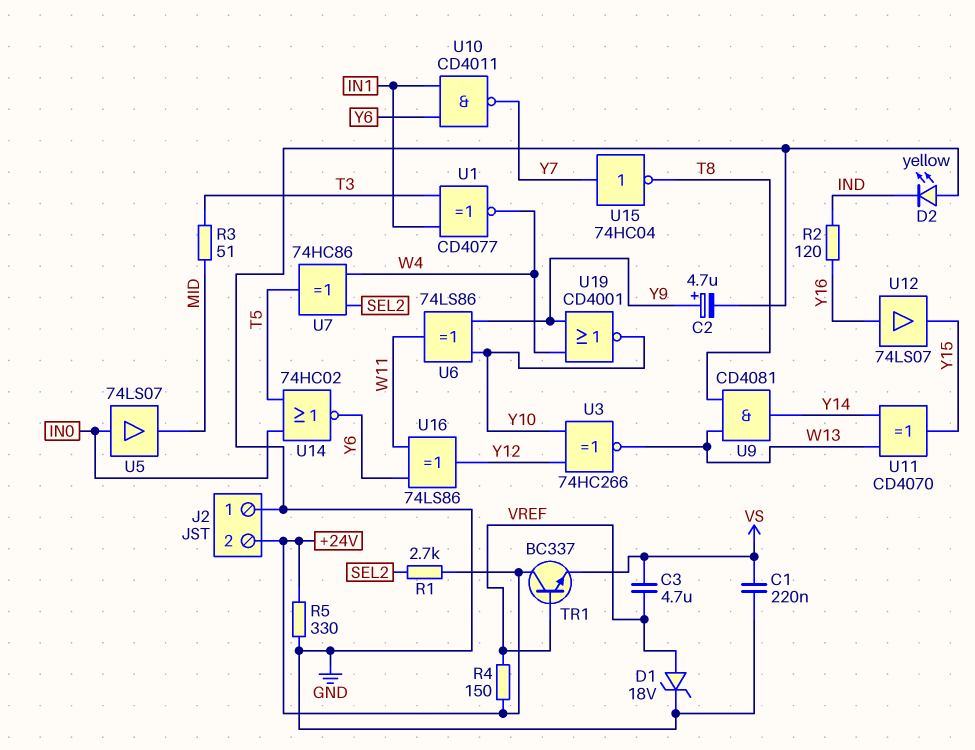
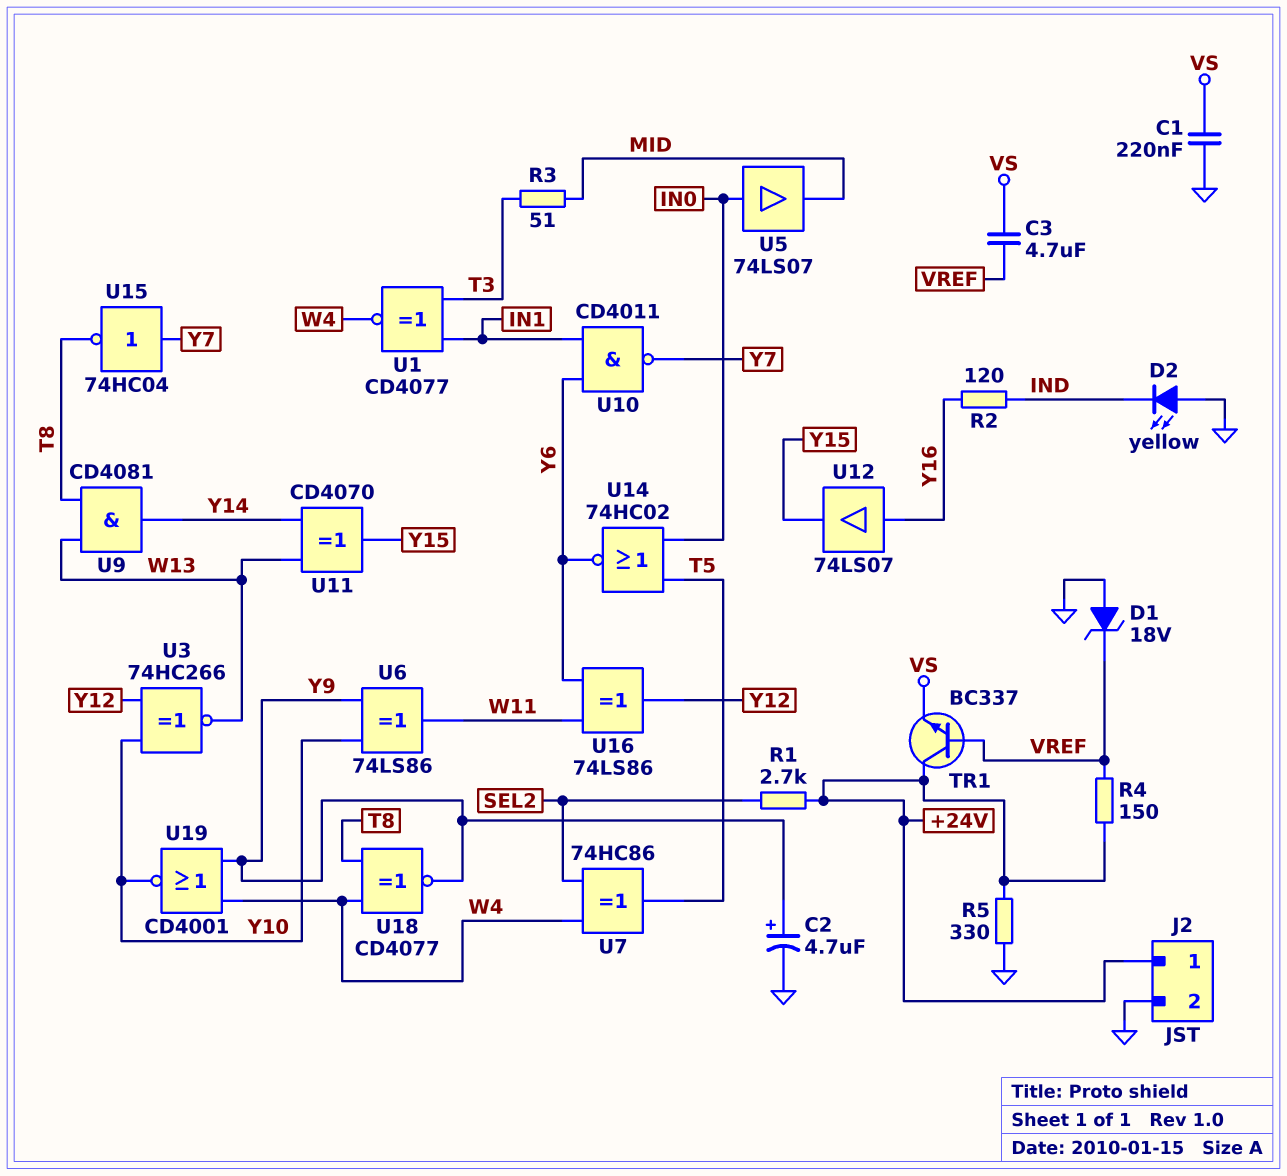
D1: zener 18V (A VREF, K GND) -> zener 18V (A GND, K VREF)
J2 pin 1: GND -> +24V
J2 pin 2: +24V -> GND
U18: none -> XNOR CD4077 (in T8, in W4, out Y9)

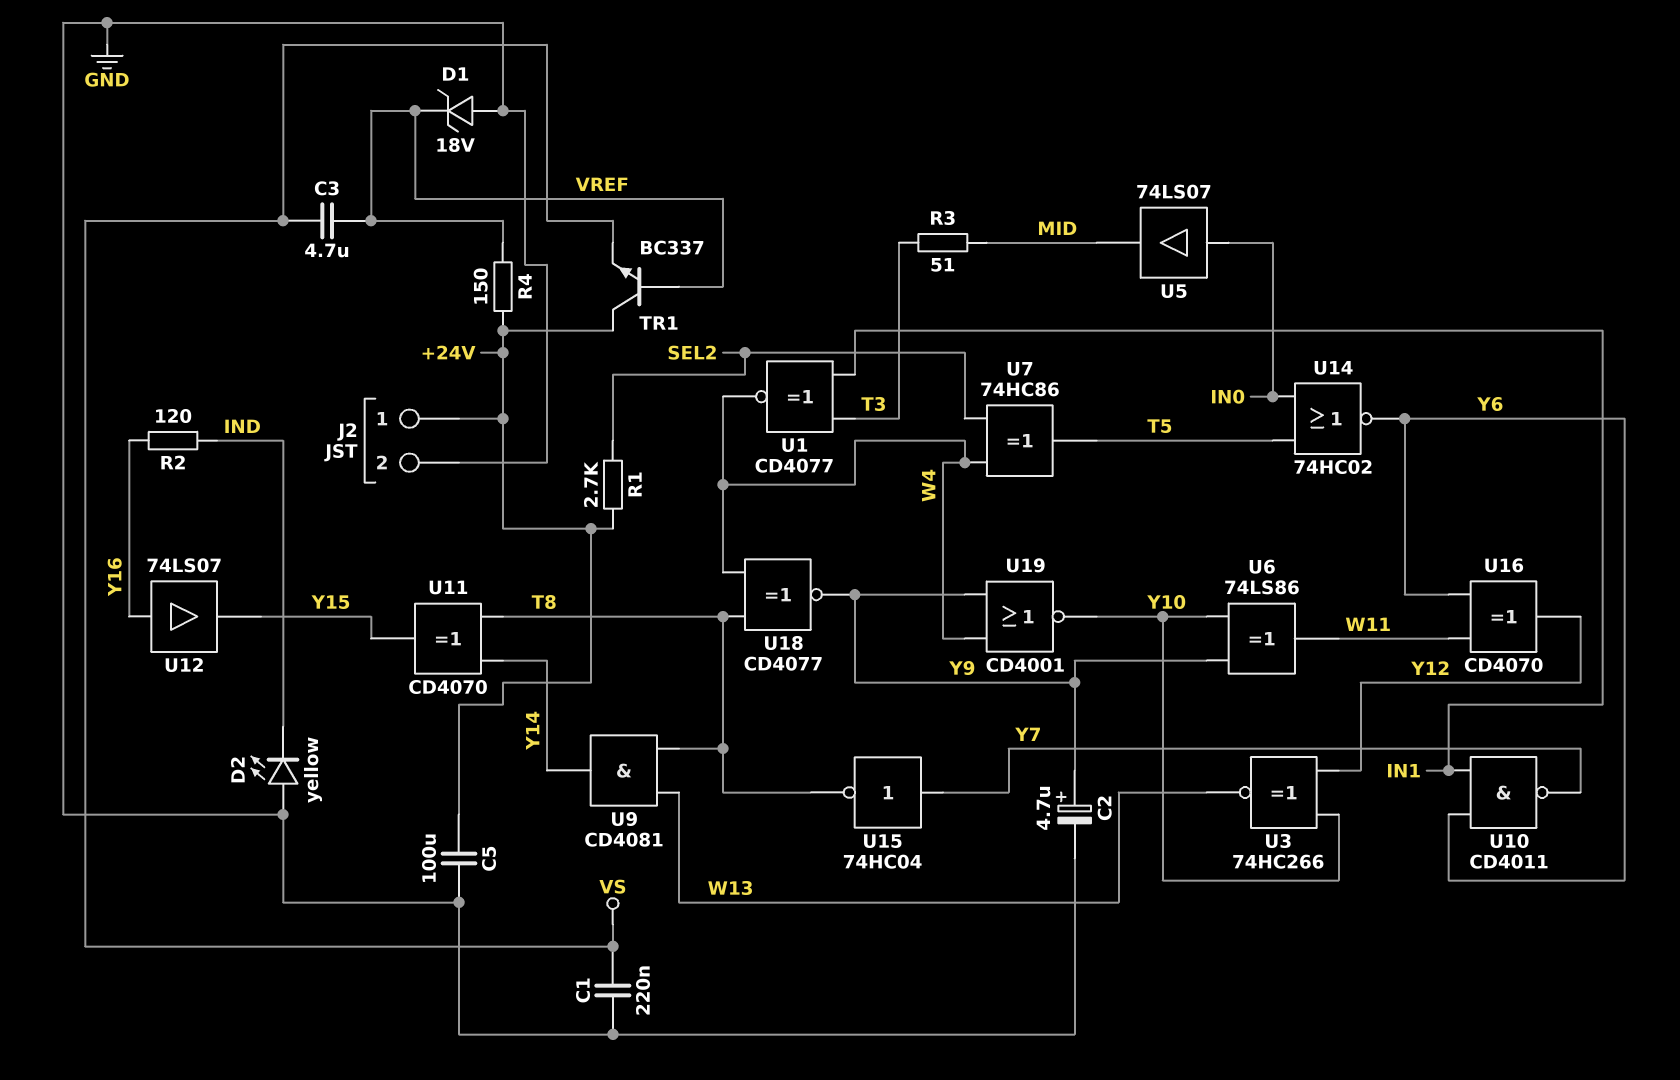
C5: none -> 100uF (+24V, GND)
R5: 330 (+24V, GND) -> none
U11: XOR CD4070 (in W13, in Y14, out Y15) -> XOR CD4070 (in T8, in Y14, out Y15)
U16: XOR 74LS86 (in W11, in Y6, out Y12) -> XOR CD4070 (in W11, in Y6, out Y12)

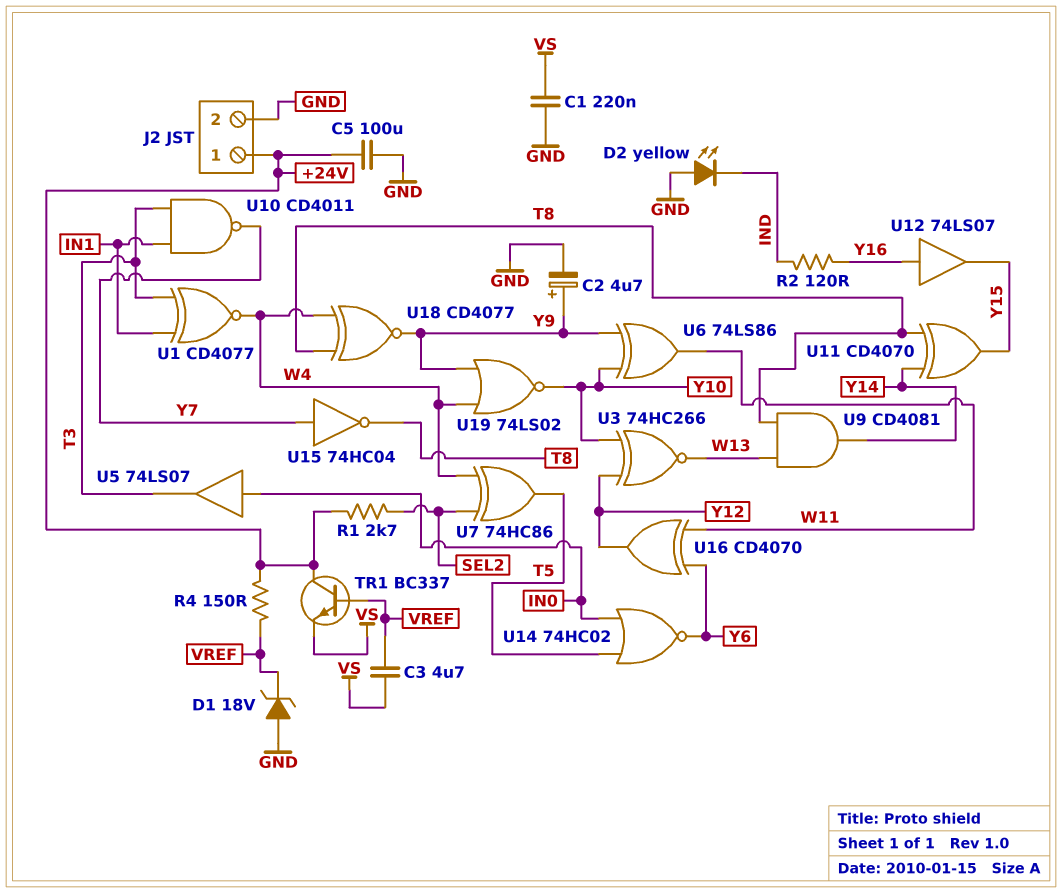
R3: 51 (MID, T3) -> none
U5: buffer 74LS07 (in IN0, out MID) -> buffer 74LS07 (in IN0, out T3)
U10: NAND CD4011 (in IN1, in Y6, out Y7) -> NAND CD4011 (in IN1, in T3, out Y7)
U19: NOR CD4001 (in W4, in Y9, out Y10) -> NOR 74LS02 (in W4, in Y9, out Y10)

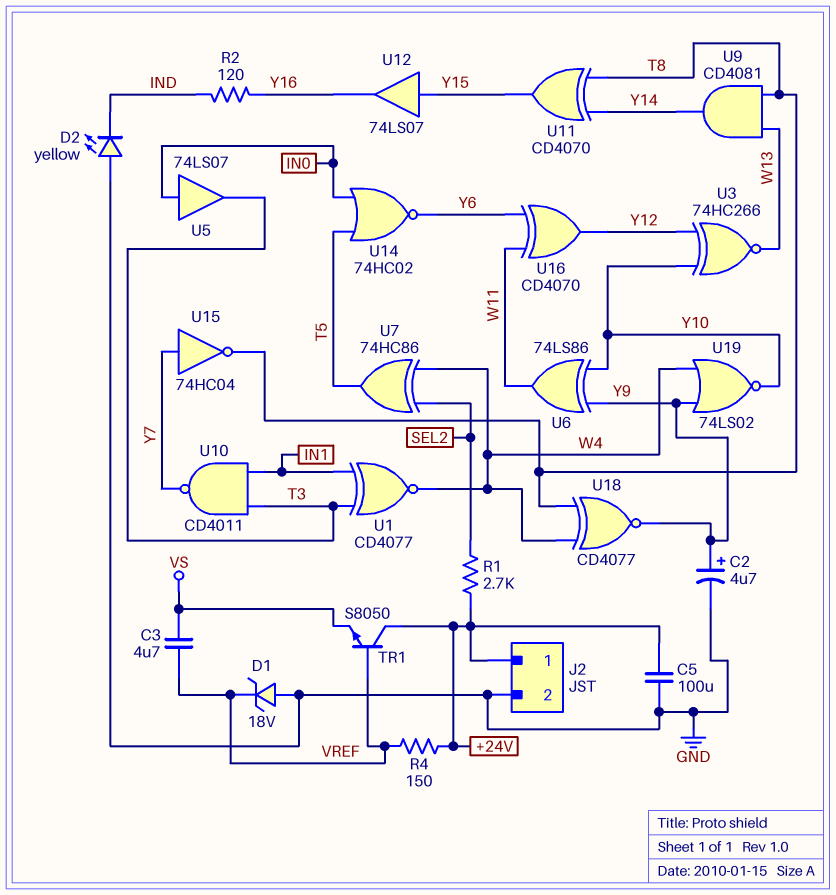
C1: 220nF (GND, VS) -> none
TR1: NPN BC337 (B VREF, C +24V, E VS) -> NPN S8050 (B VREF, C +24V, E VS)
U12: buffer 74LS07 (in Y16, out Y15) -> buffer 74LS07 (in Y15, out Y16)

